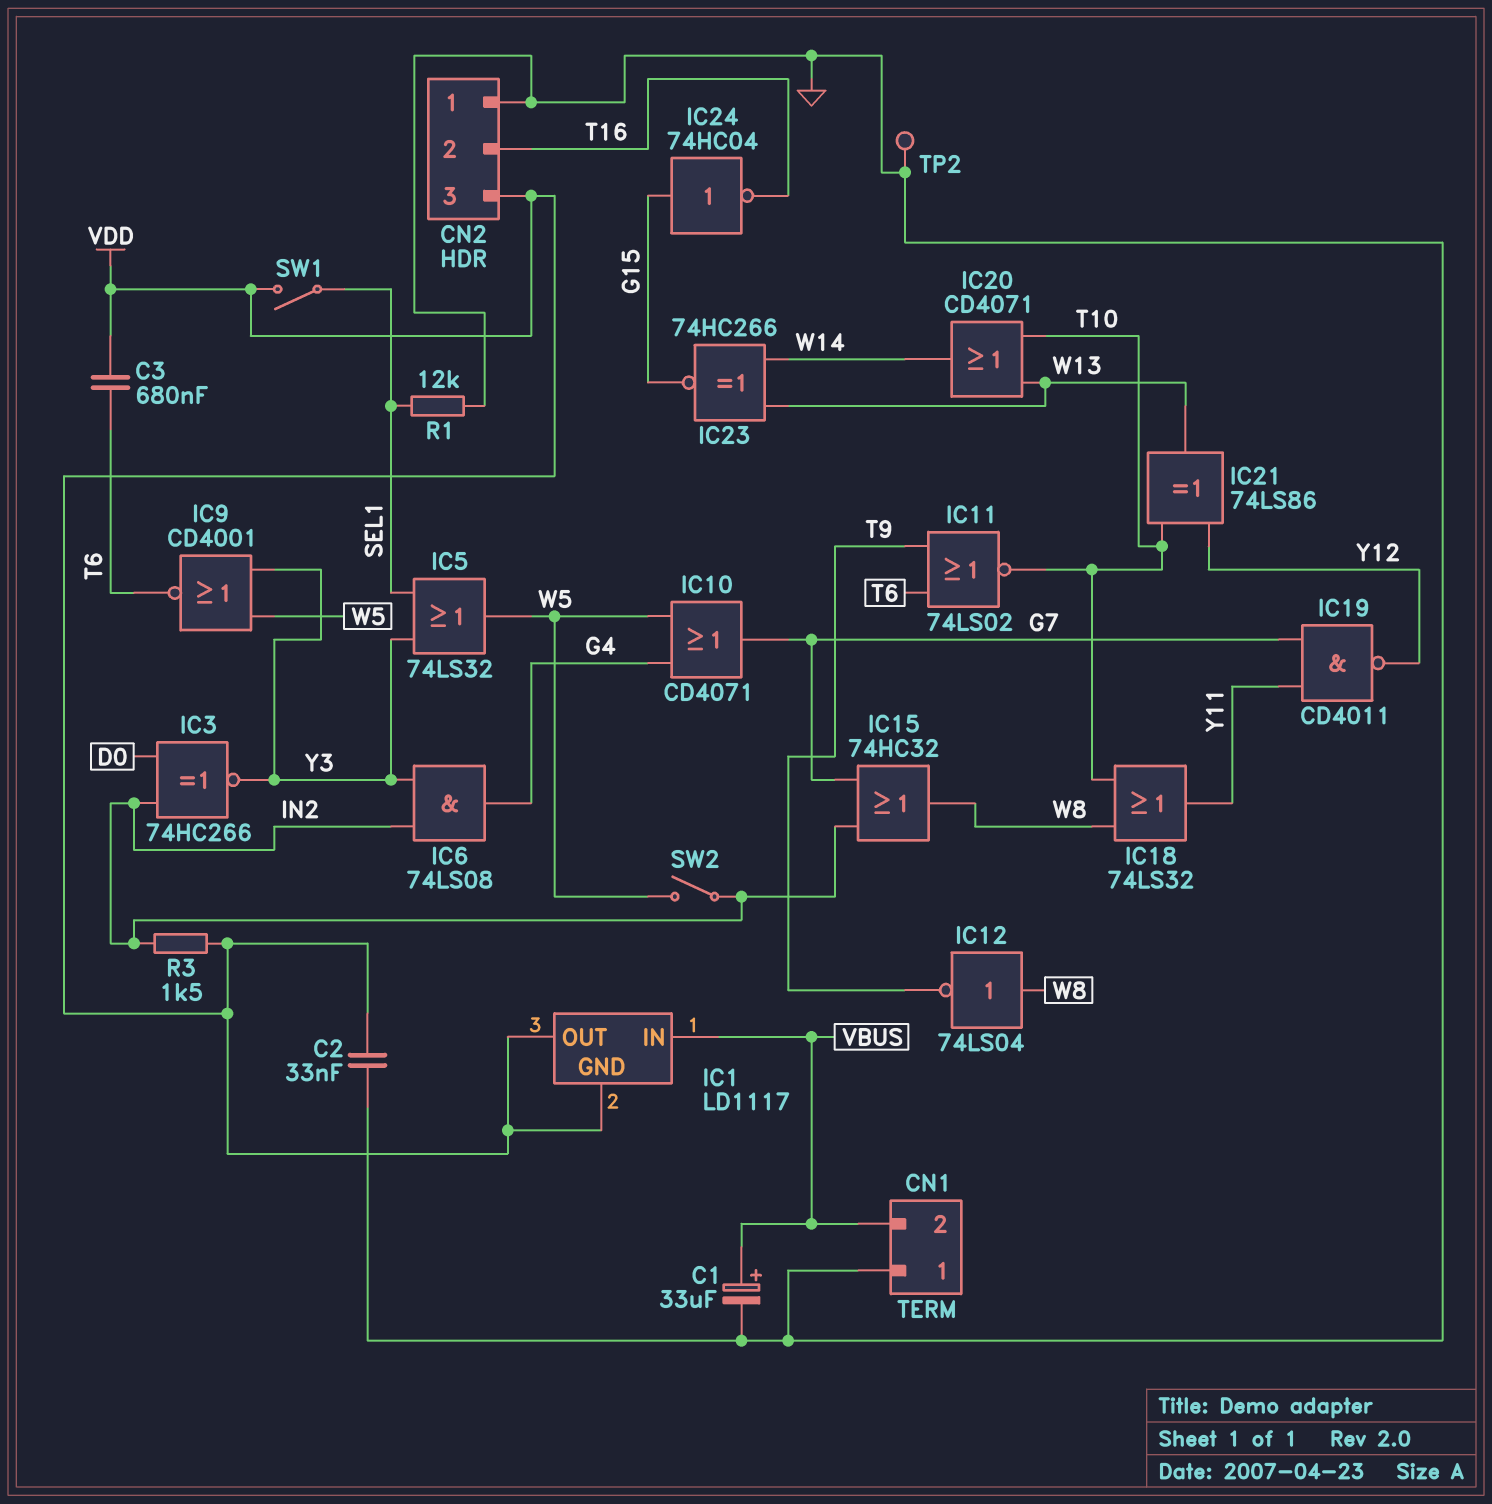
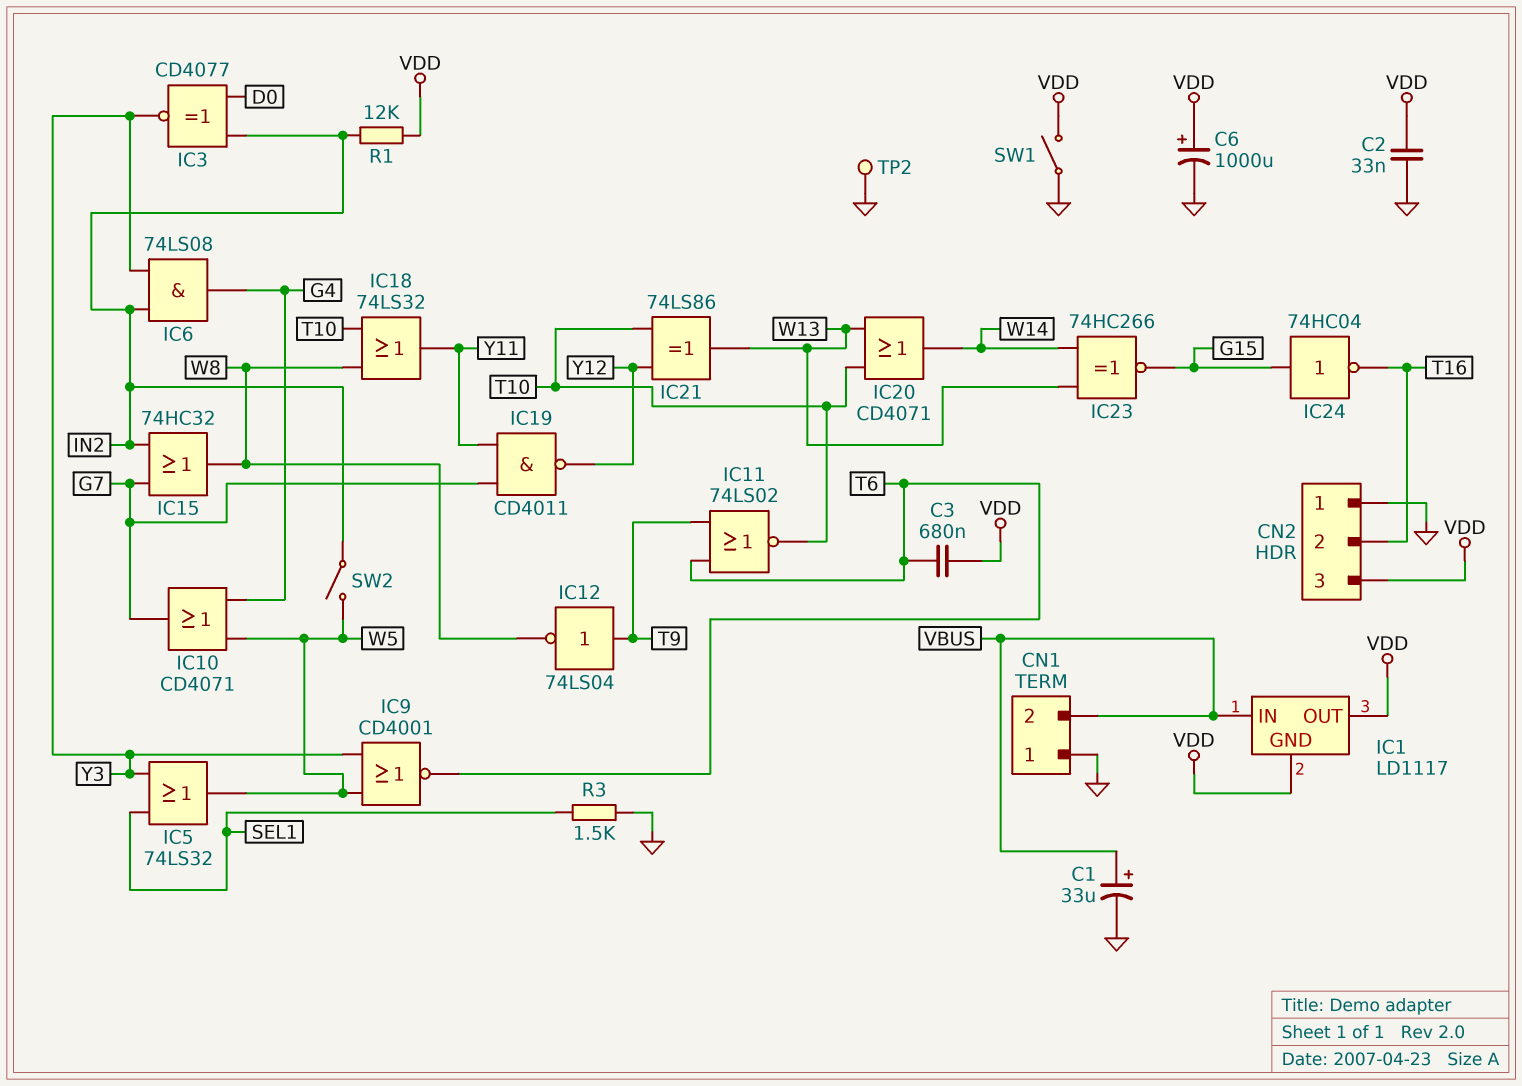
C6: none -> 1000uF (plus VDD, minus GND)
IC3: XNOR 74HC266 (in D0, in IN2, out Y3) -> XNOR CD4077 (in D0, in IN2, out Y3)
IC12: NOT 74LS04 (in W8, out T9) -> NOT 74LS04 (in T9, out W8)
R1: 12k (GND, SEL1) -> 12k (IN2, VDD)
R3: 1.5k (IN2, VDD) -> 1.5k (GND, SEL1)
SW1: switch (SEL1, VDD) -> switch (GND, VDD)

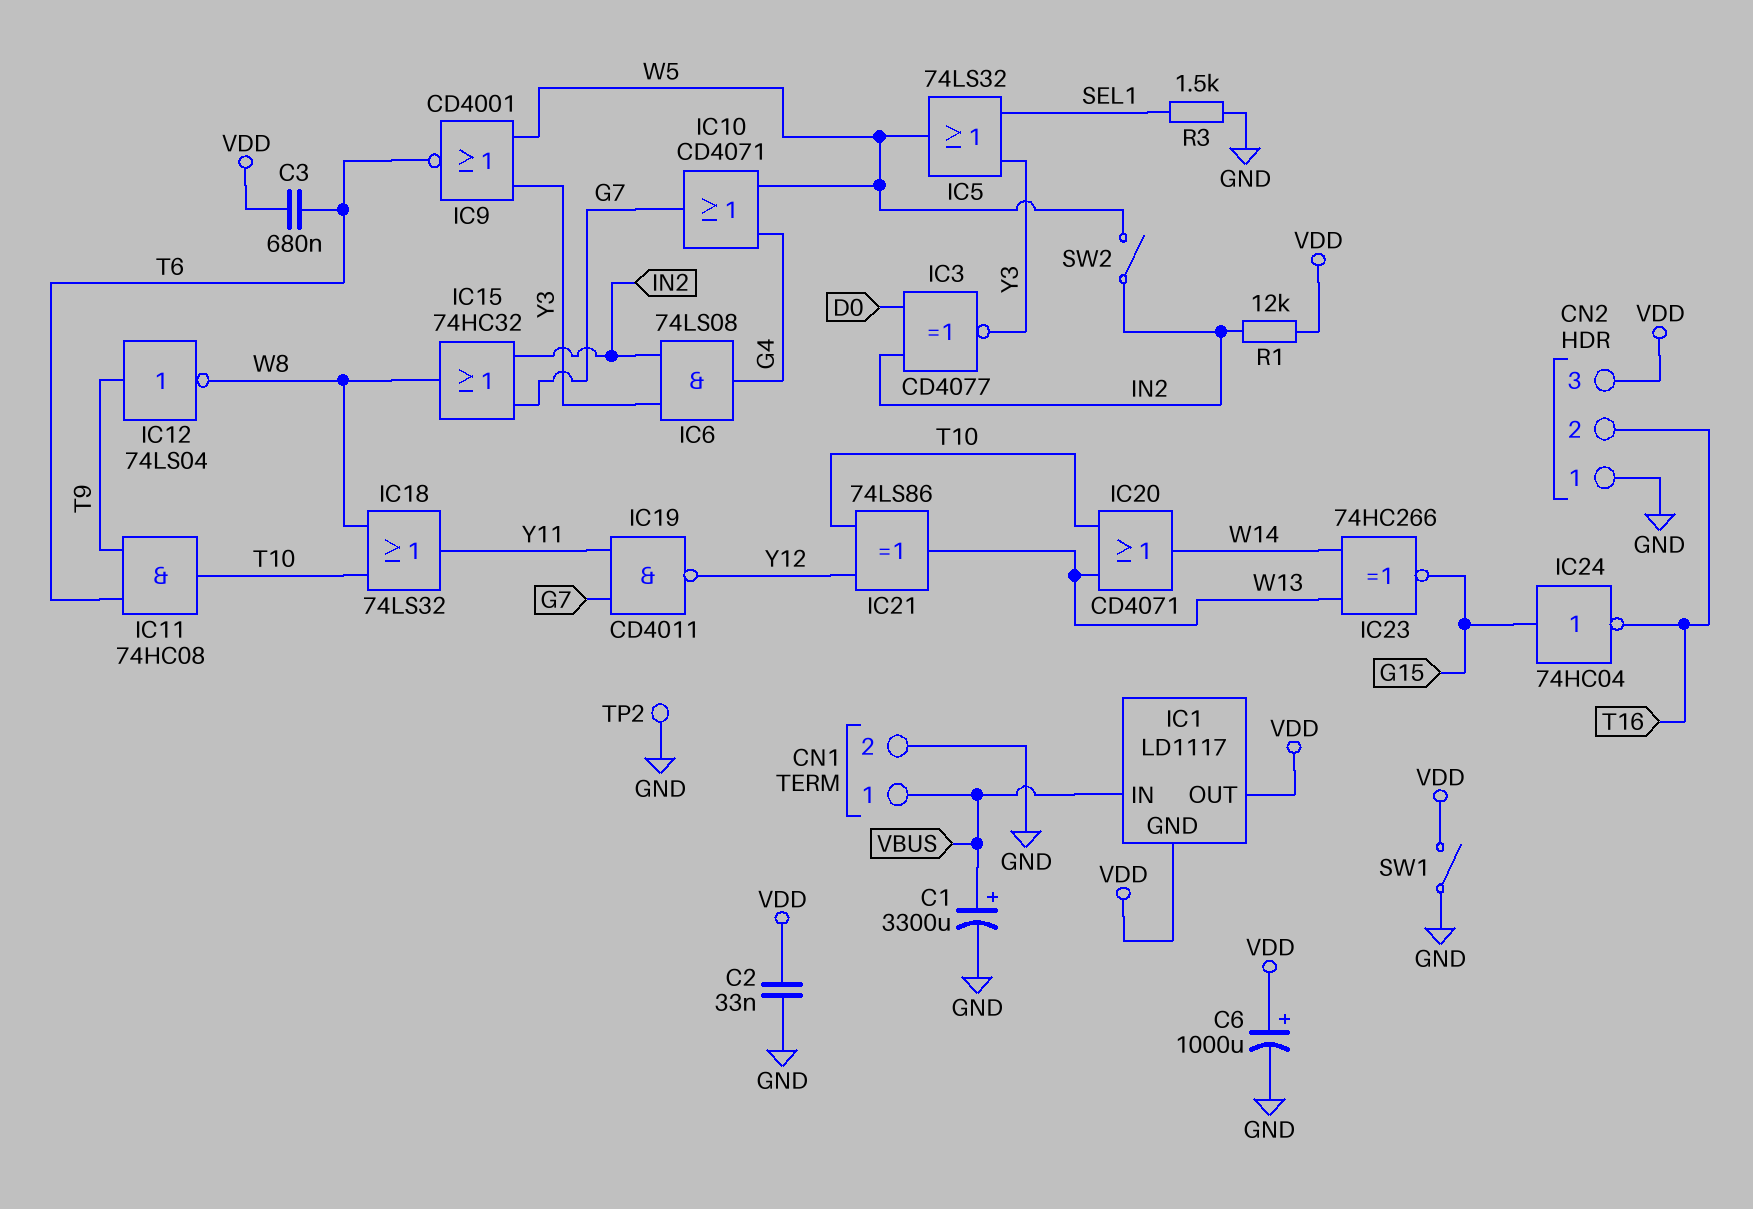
C1: 33uF (plus VBUS, minus GND) -> 3300uF (plus VBUS, minus GND)
CN1 pin 1: GND -> VBUS
CN1 pin 2: VBUS -> GND
IC11: NOR 74LS02 (in T6, in T9, out T10) -> AND 74HC08 (in T6, in T9, out T10)

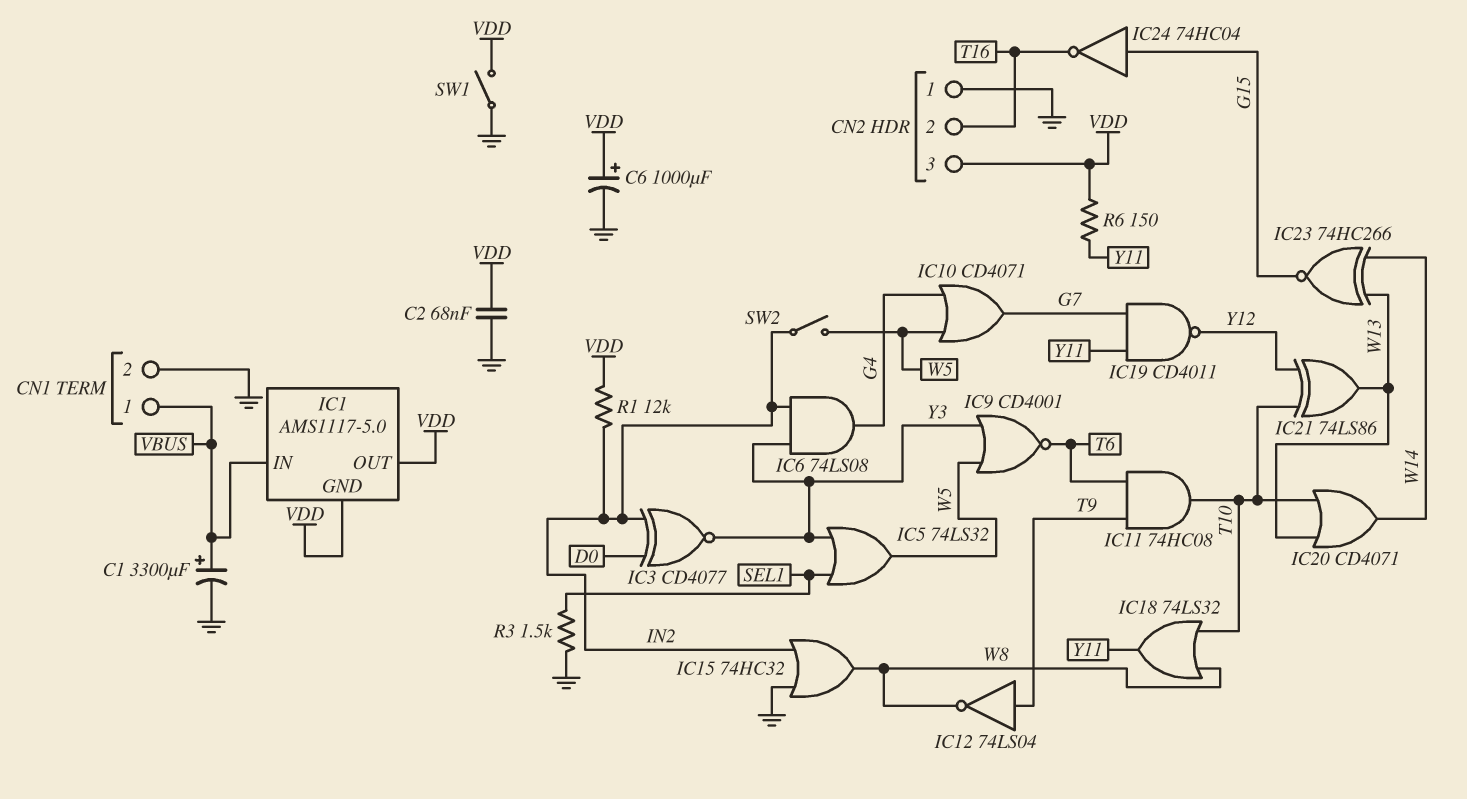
C2: 33nF (GND, VDD) -> 68nF (GND, VDD)
C3: 680nF (T6, VDD) -> none
IC1: LD1117 -> AMS1117-5.0
IC15: OR 74HC32 (in G7, in IN2, out W8) -> OR 74HC32 (in GND, in IN2, out W8)
R6: none -> 150 (VDD, Y11)
TP2: test point (GND) -> none

